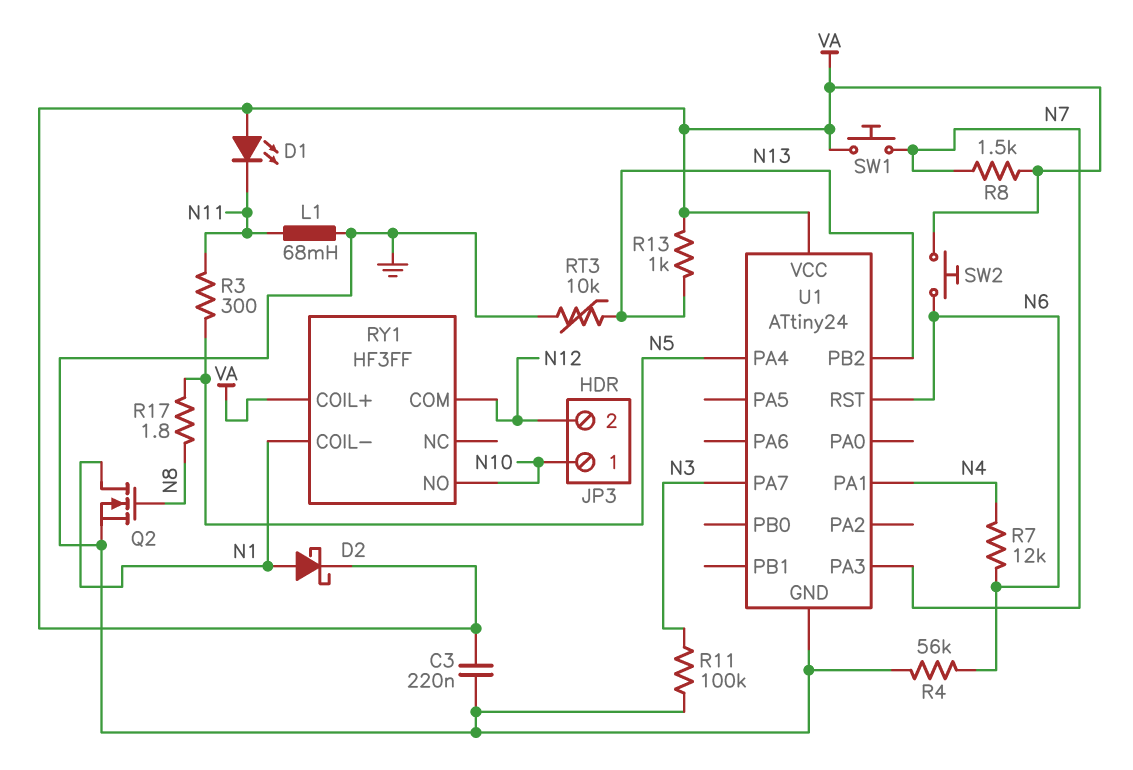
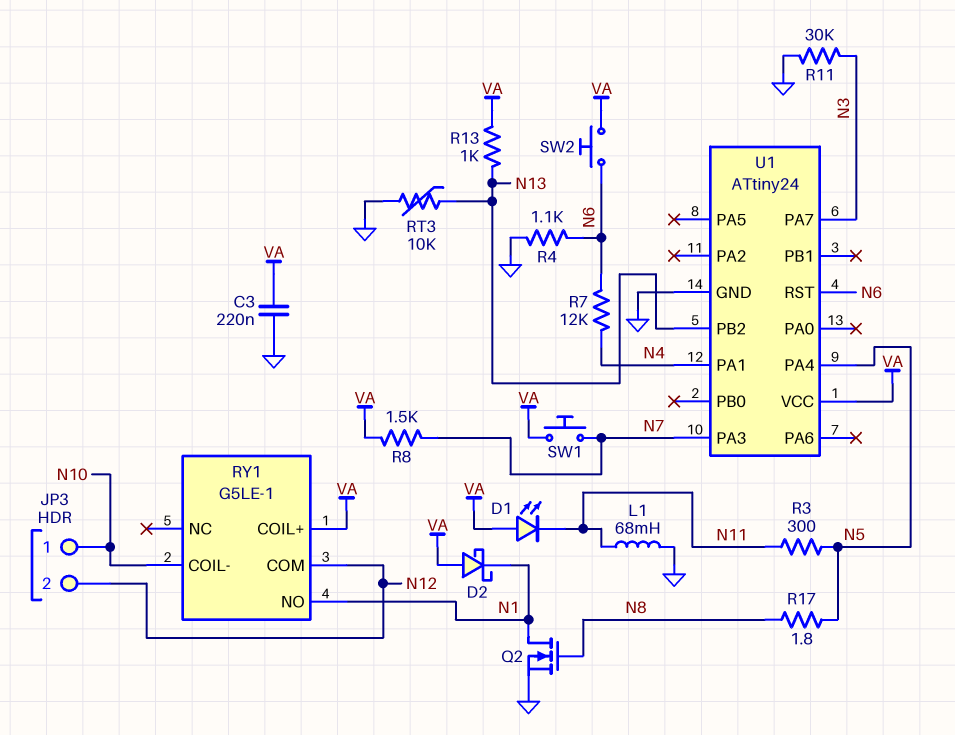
D2: schottky (A N1, K VA) -> schottky (A VA, K N1)
R4: 56k (GND, N6) -> 1.1k (GND, N6)
R11: 100k (GND, N3) -> 30k (GND, N3)
RY1: HF3FF -> G5LE-1
RY1 pin COIL-: N1 -> N10
RY1 pin NO: N10 -> N1

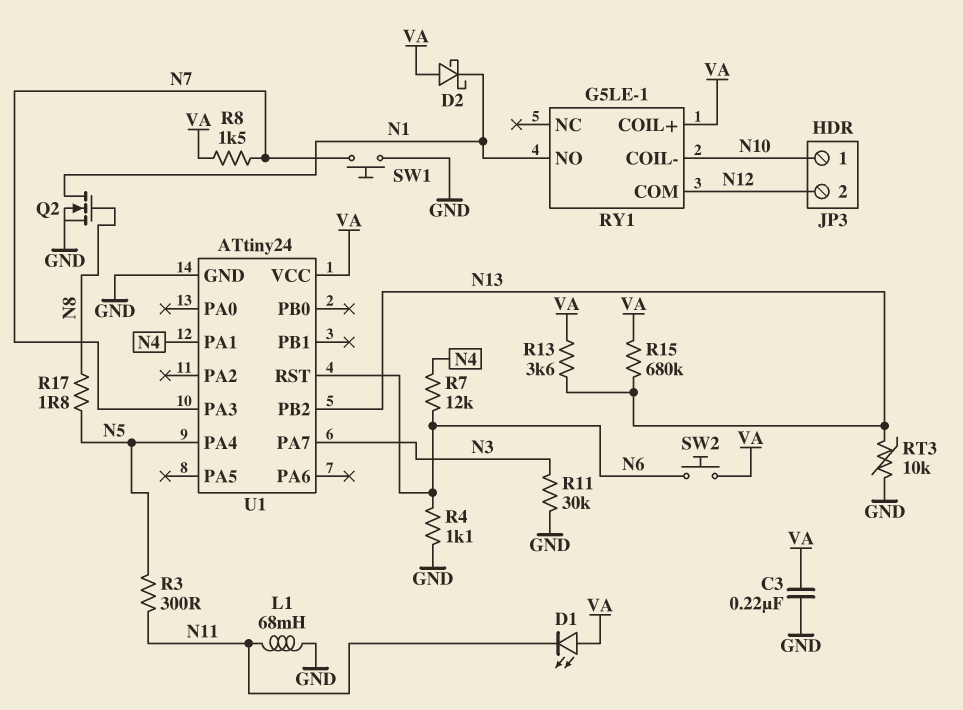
R13: 1k (N13, VA) -> 3.6k (N13, VA)
R15: none -> 680k (N13, VA)
SW1: button (N7, VA) -> button (GND, N7)

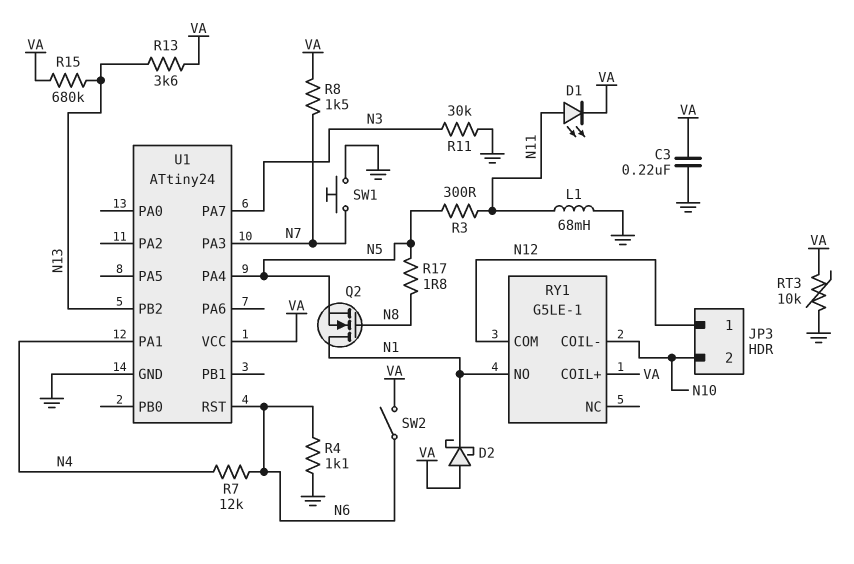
D1: LED (A VA, K N11) -> LED (A N11, K VA)
JP3 pin 1: N10 -> N12
JP3 pin 2: N12 -> N10
Q2: NMOS (G N8, D N1, S GND) -> NMOS (G N8, D N1, S N5)
RT3: 10k (GND, N13) -> 10k (GND, VA)
SW2: button (N6, VA) -> switch (N6, VA)

